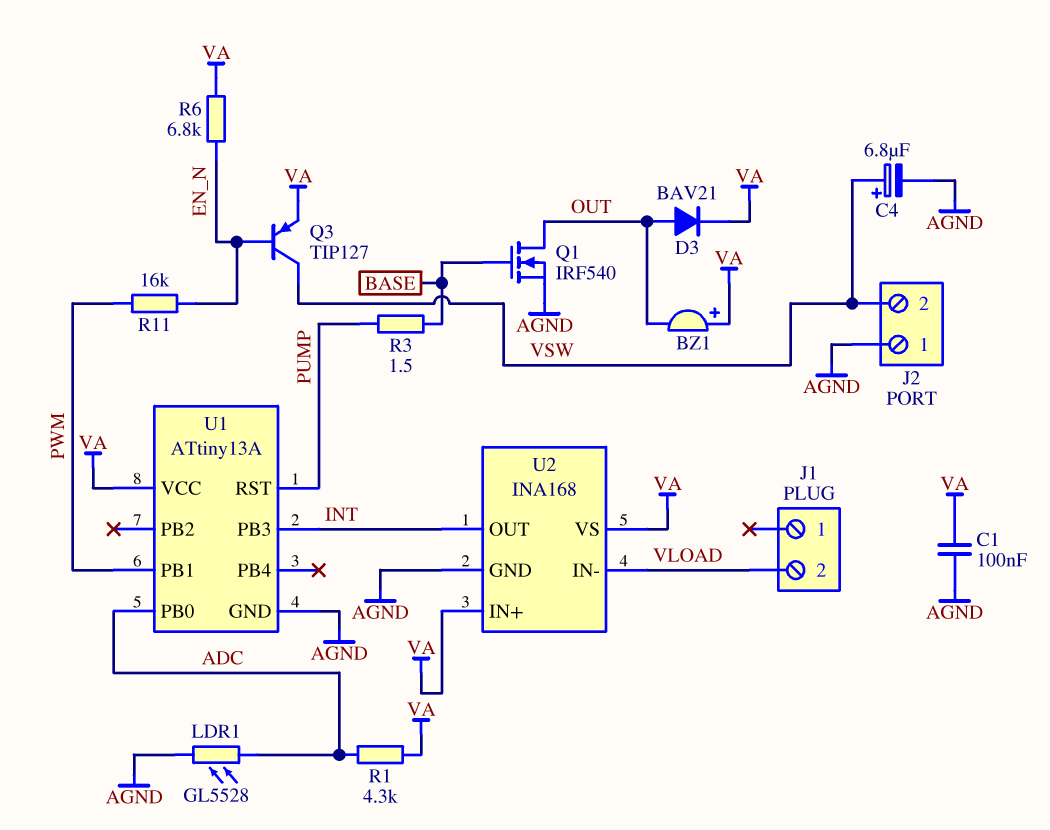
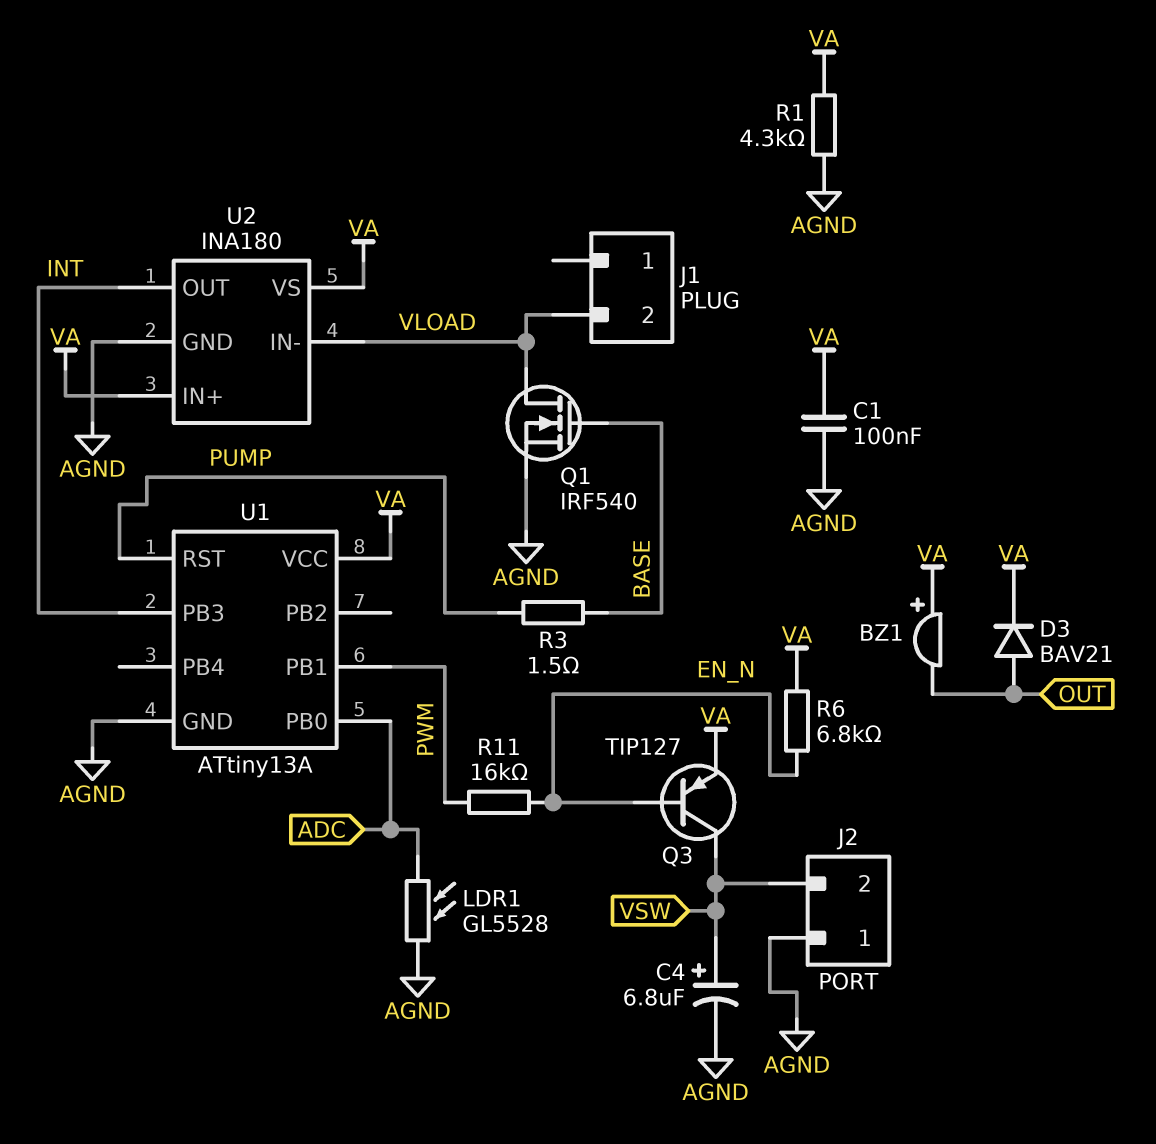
Q1: NMOS IRF540 (G BASE, D OUT, S AGND) -> NMOS IRF540 (G BASE, D VLOAD, S AGND)
R1: 4.3k (ADC, VA) -> 4.3k (AGND, VA)
U2: INA168 -> INA180

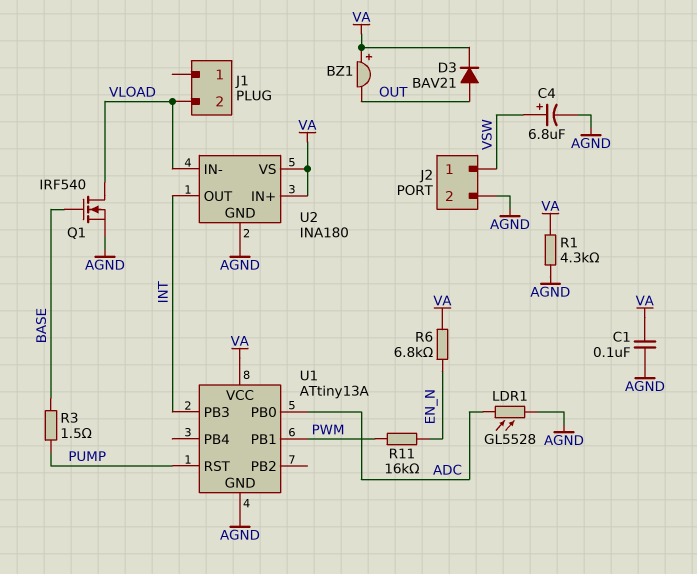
J2 pin 1: AGND -> VSW
J2 pin 2: VSW -> AGND
Q3: PNP TIP127 (B EN_N, C VSW, E VA) -> none

